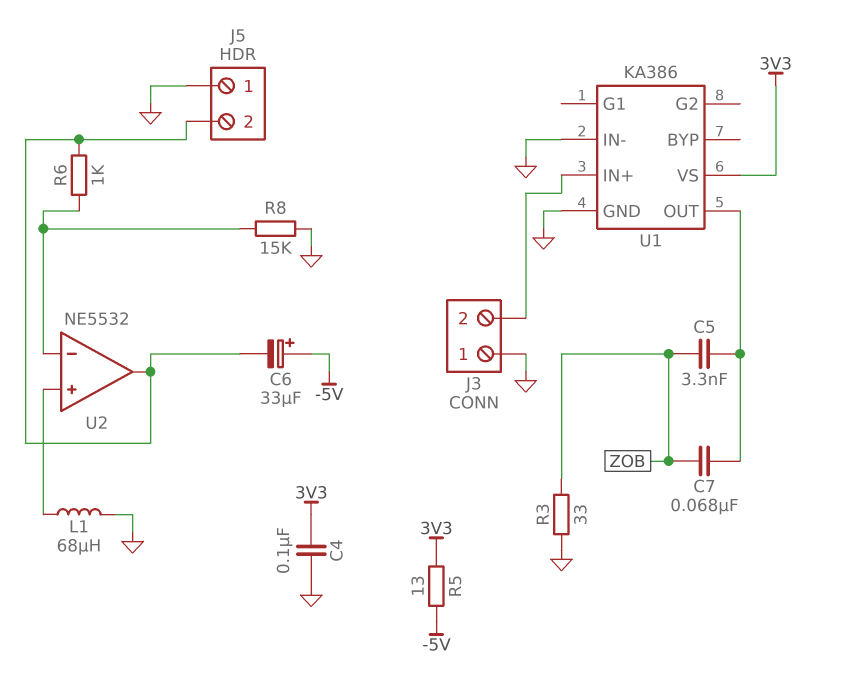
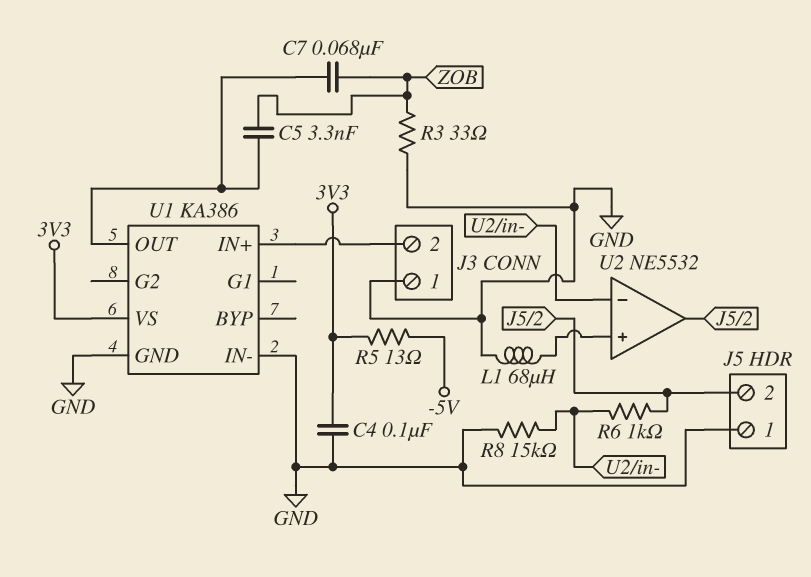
C6: 33uF (plus -5V, minus J5/2) -> none

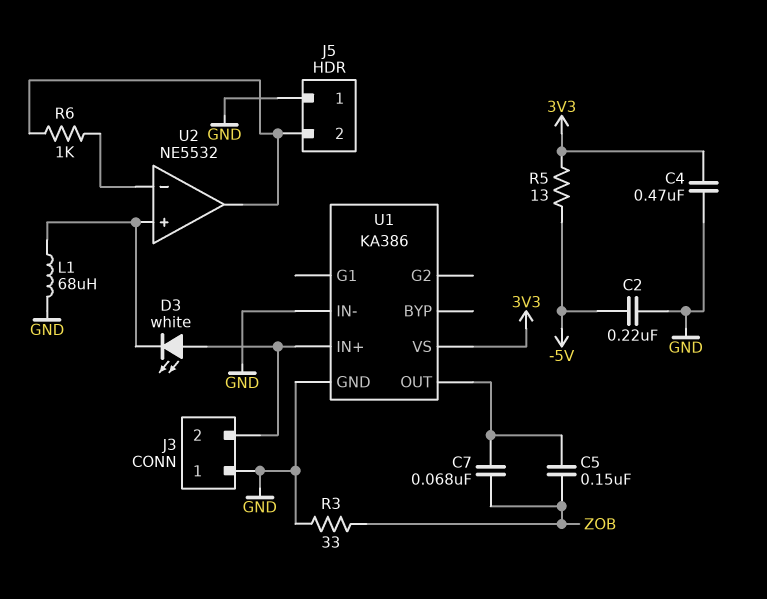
C2: none -> 220nF (-5V, GND)
C4: 100nF (3V3, GND) -> 470nF (3V3, GND)
C5: 3.3nF (U1/OUT, ZOB) -> 150nF (U1/OUT, ZOB)
D3: none -> LED white (A J3/2, K U2/in+)
R8: 15k (GND, U2/in-) -> none

